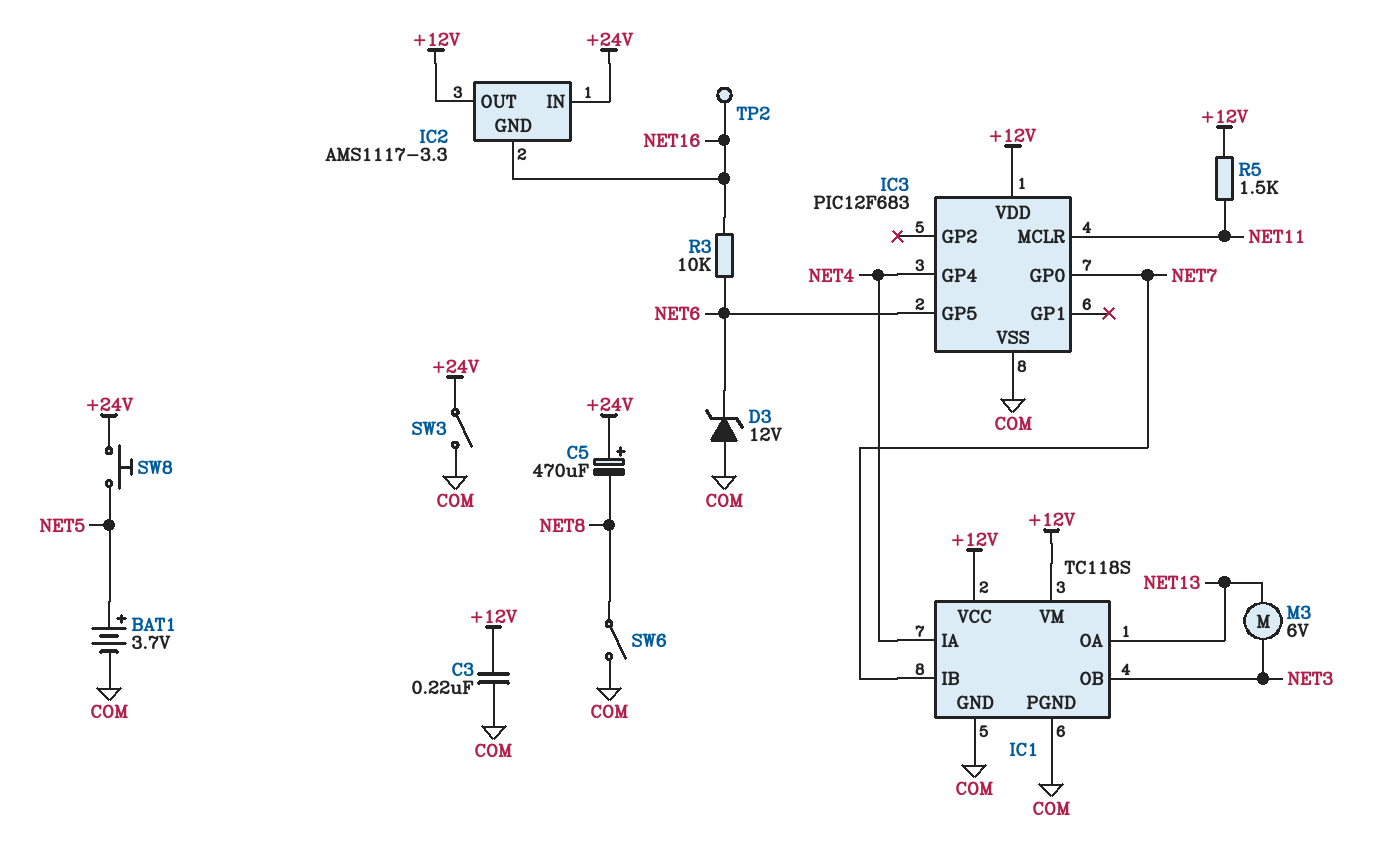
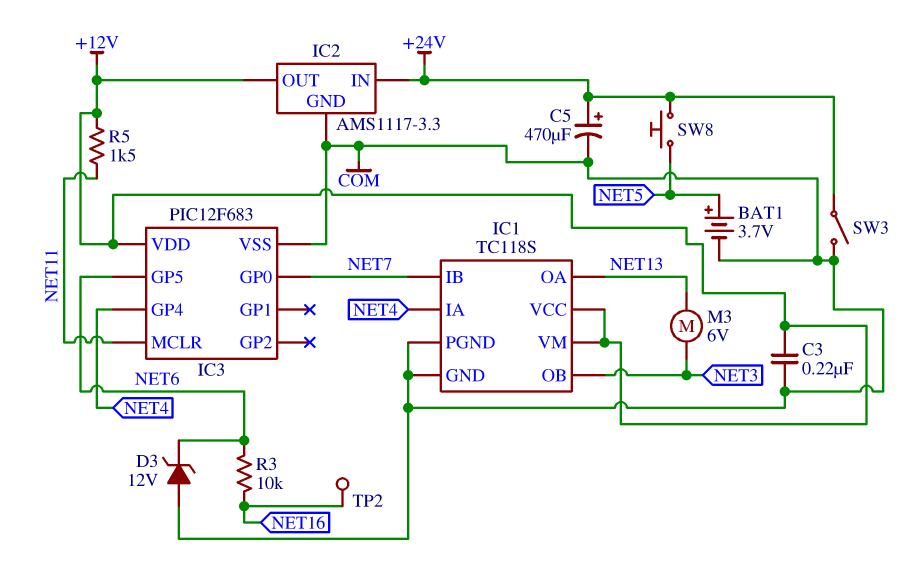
C5: 470uF (plus +24V, minus NET8) -> 470uF (plus +24V, minus COM)
IC2 pin GND: NET16 -> COM
SW6: switch (COM, NET8) -> none

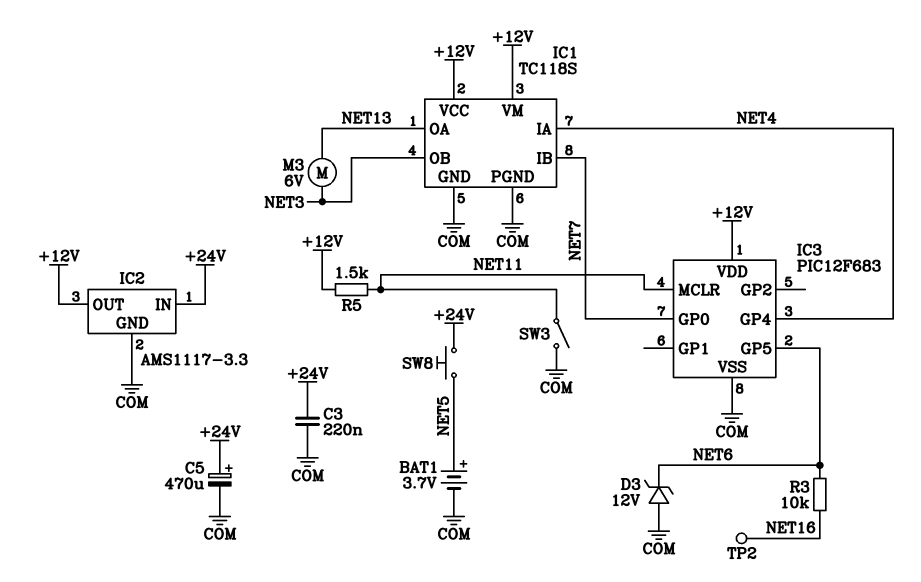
C3: 220nF (+12V, COM) -> 220nF (+24V, COM)
SW3: switch (+24V, COM) -> switch (COM, NET11)

